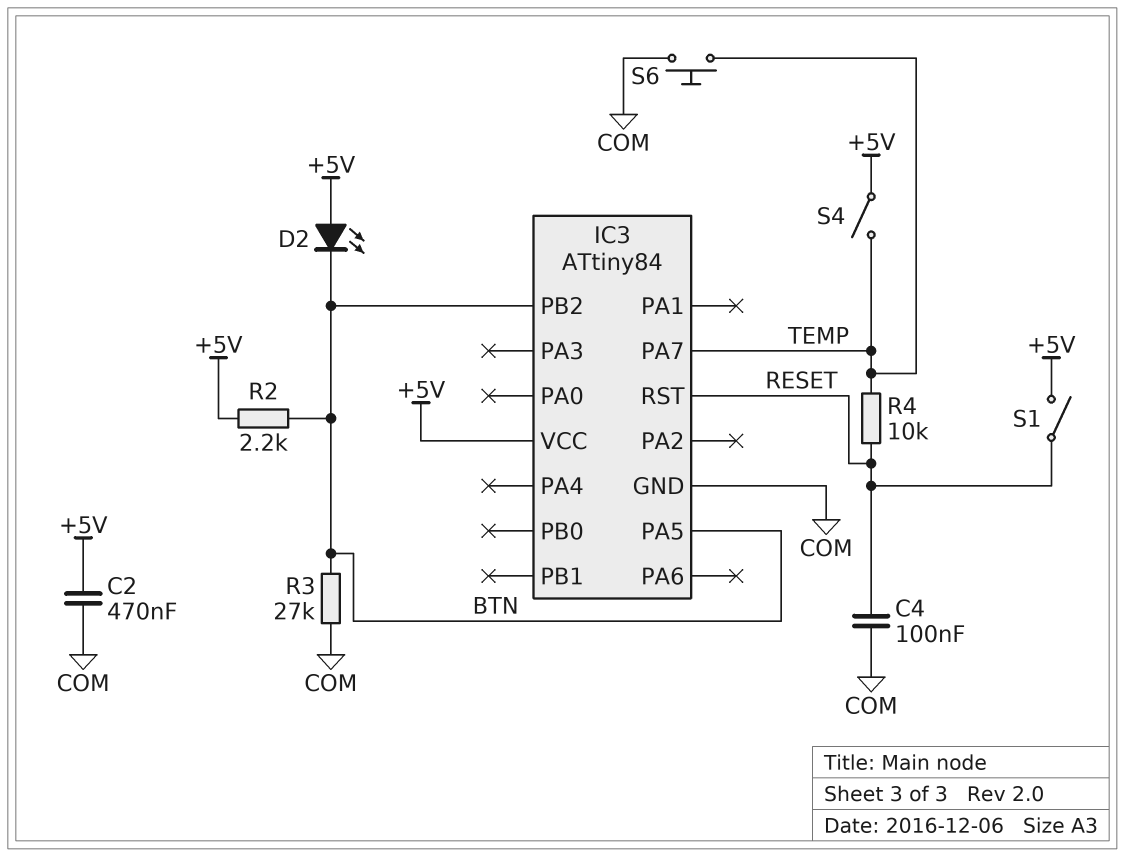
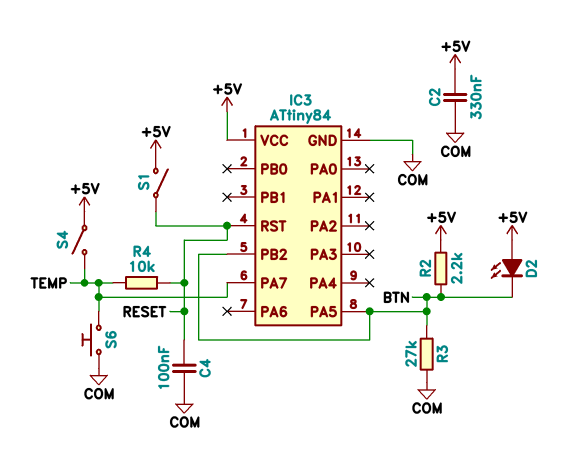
C2: 470nF (+5V, COM) -> 330nF (+5V, COM)

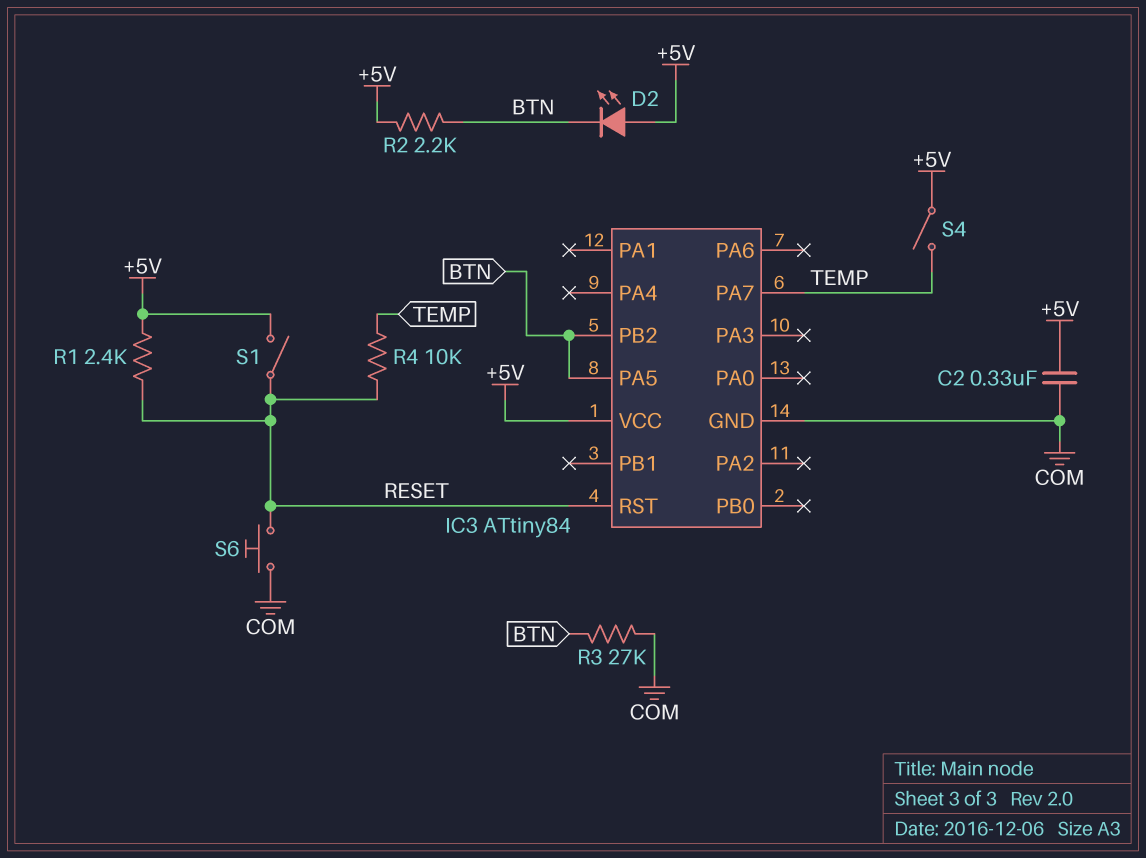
C4: 100nF (COM, RESET) -> none
R1: none -> 2.4k (+5V, RESET)
S6: button (COM, TEMP) -> button (COM, RESET)

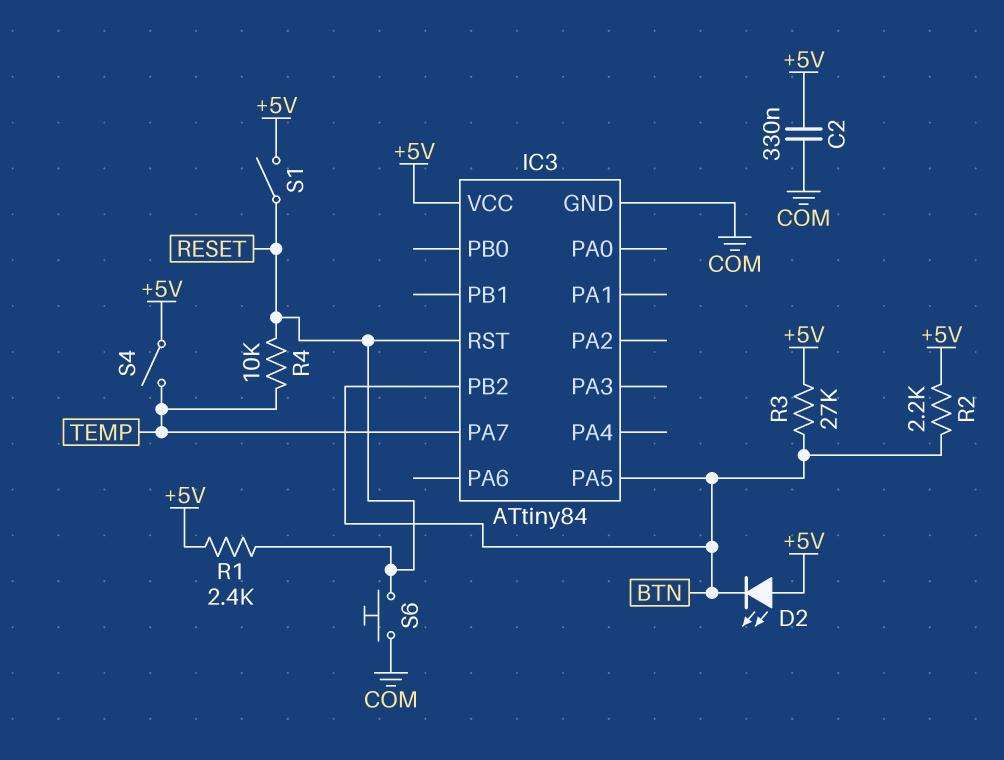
R3: 27k (BTN, COM) -> 27k (+5V, BTN)

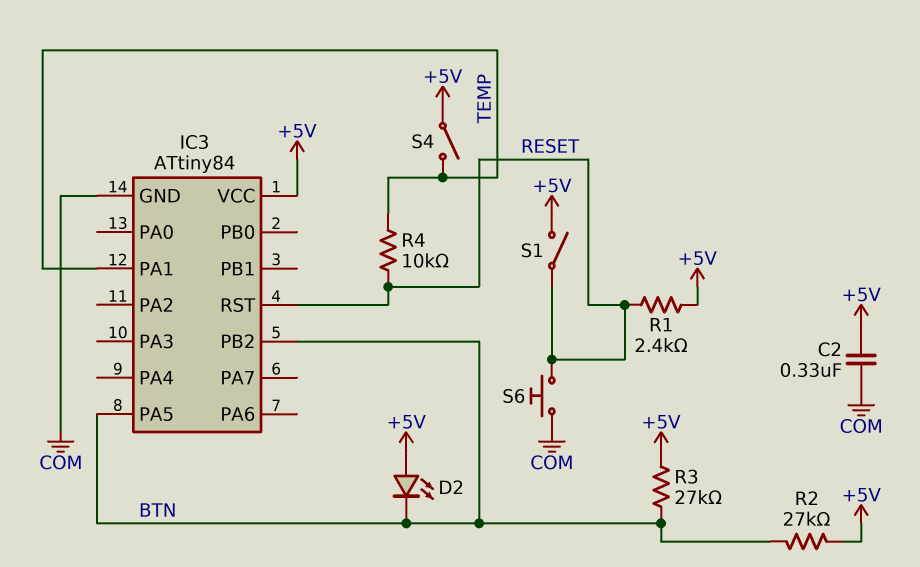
IC3 pin PA1: none -> TEMP
IC3 pin PA7: TEMP -> none
R2: 2.2k (+5V, BTN) -> 27k (+5V, BTN)

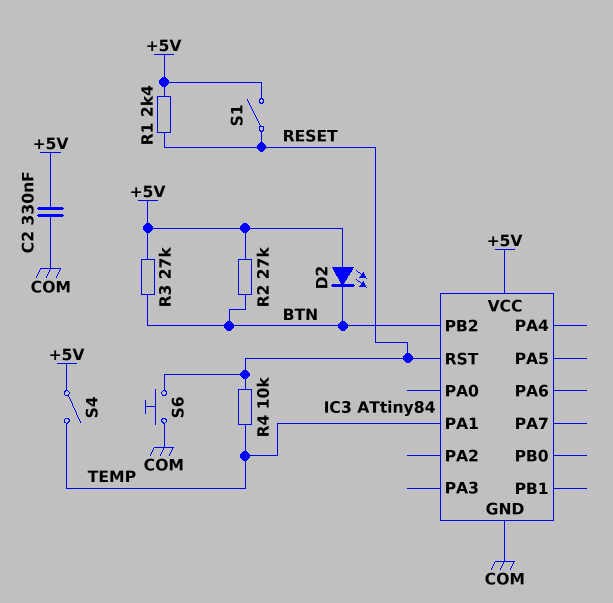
IC3 pin PA5: BTN -> none

